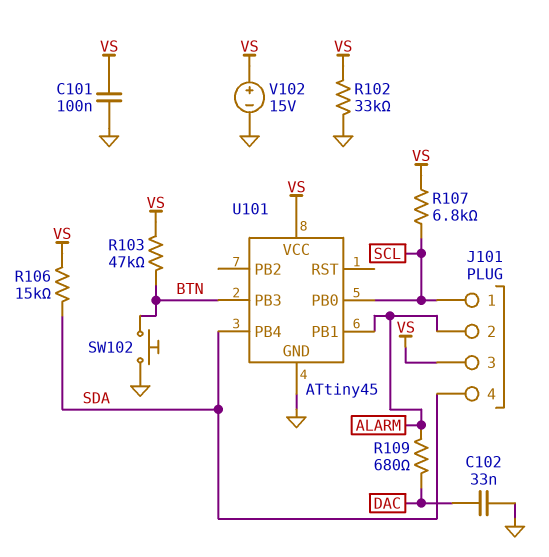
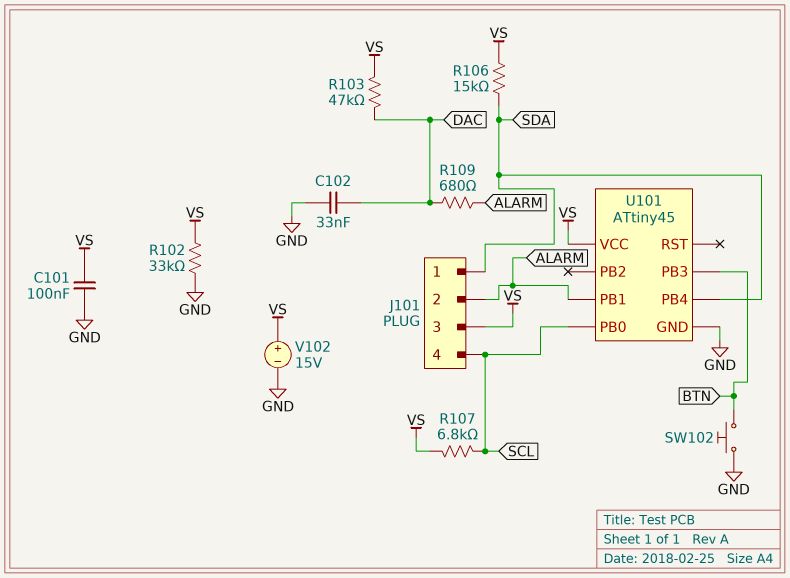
J101 pin 1: SCL -> SDA
J101 pin 4: SDA -> SCL
R103: 47k (BTN, VS) -> 47k (DAC, VS)

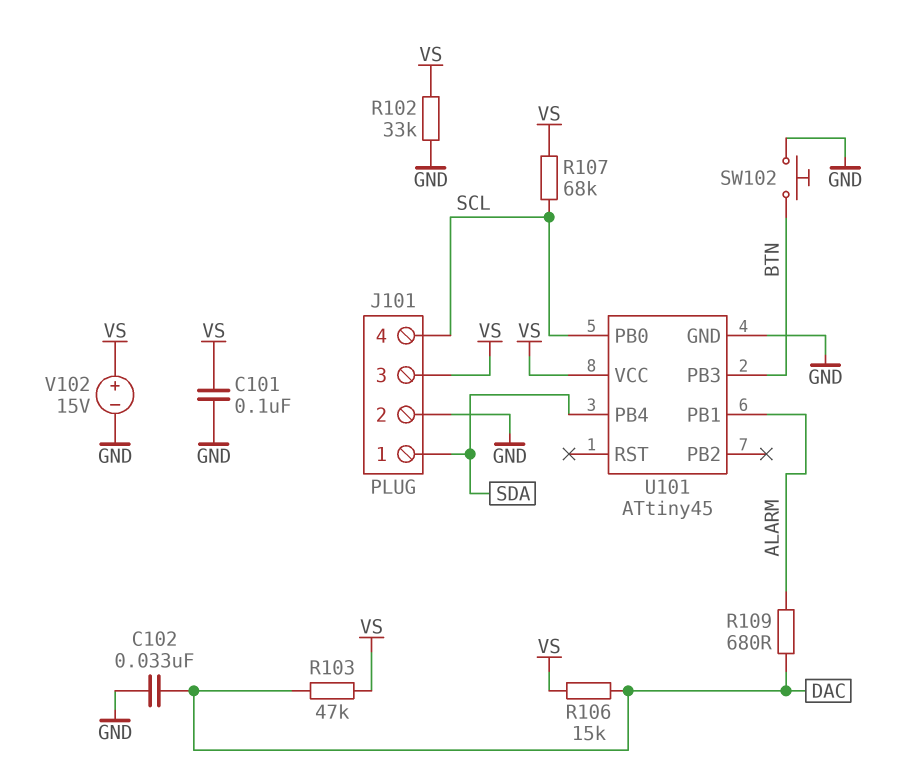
J101 pin 2: ALARM -> GND
R106: 15k (SDA, VS) -> 15k (DAC, VS)
R107: 6.8k (SCL, VS) -> 68k (SCL, VS)

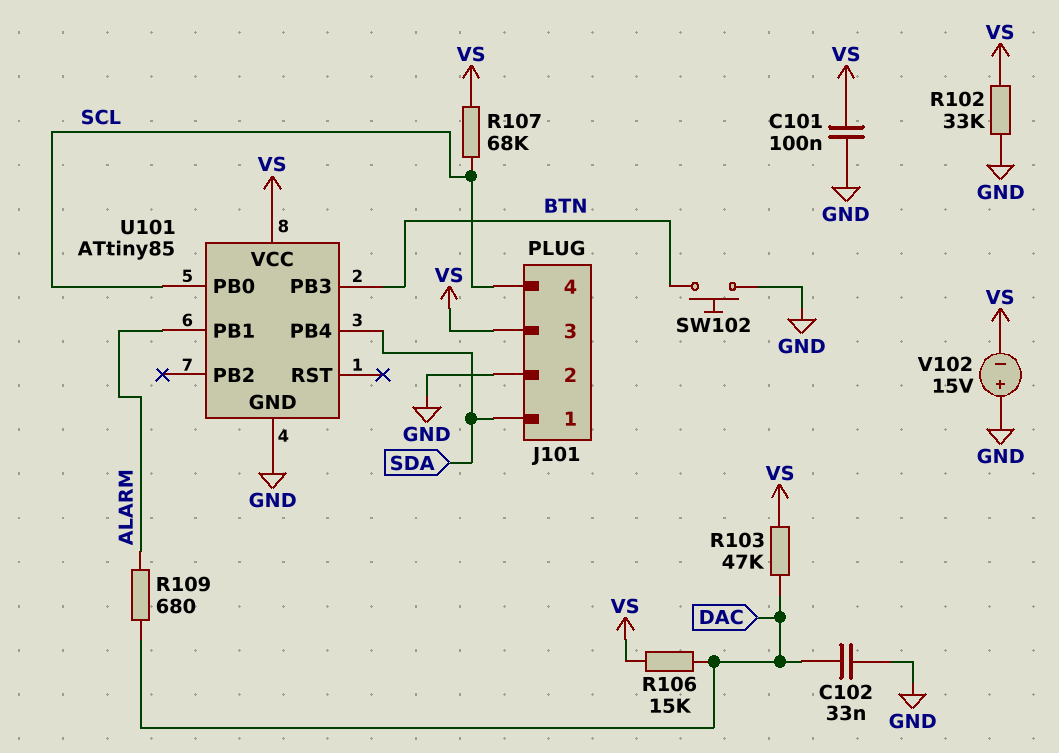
U101: ATtiny45 -> ATtiny85
V102: 15V (plus VS, minus GND) -> 15V (plus GND, minus VS)

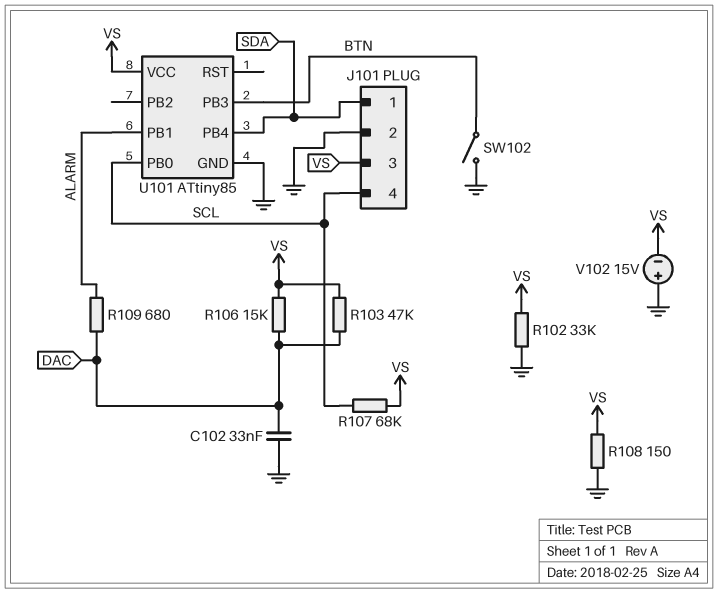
C101: 100nF (GND, VS) -> none
R108: none -> 150 (GND, VS)
SW102: button (BTN, GND) -> switch (BTN, GND)

